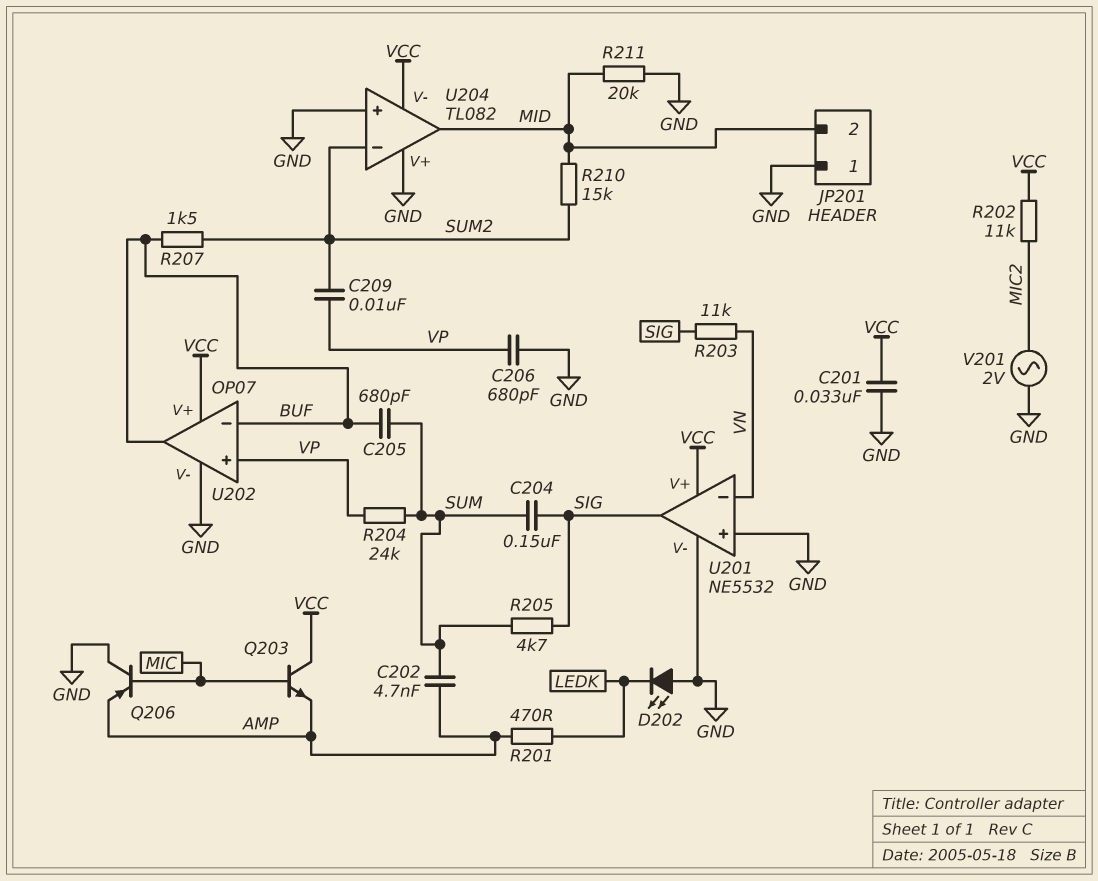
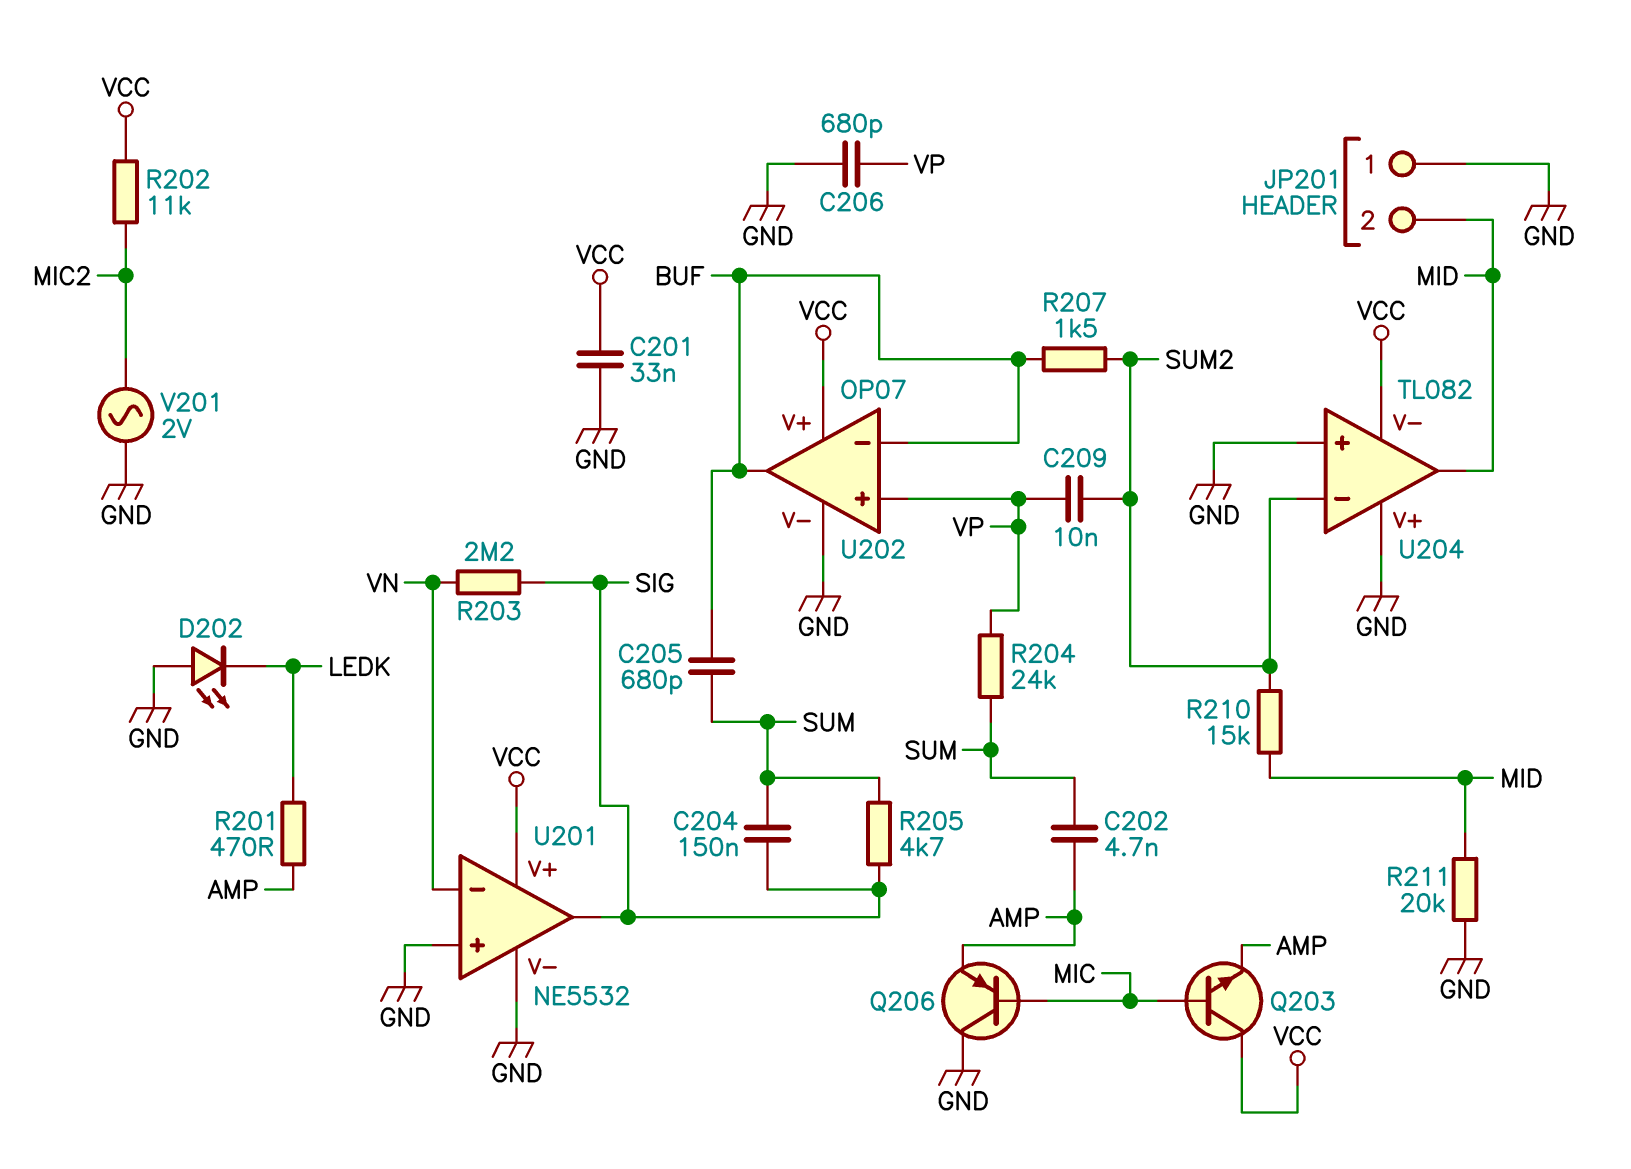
R203: 11k (SIG, VN) -> 2.2M (SIG, VN)

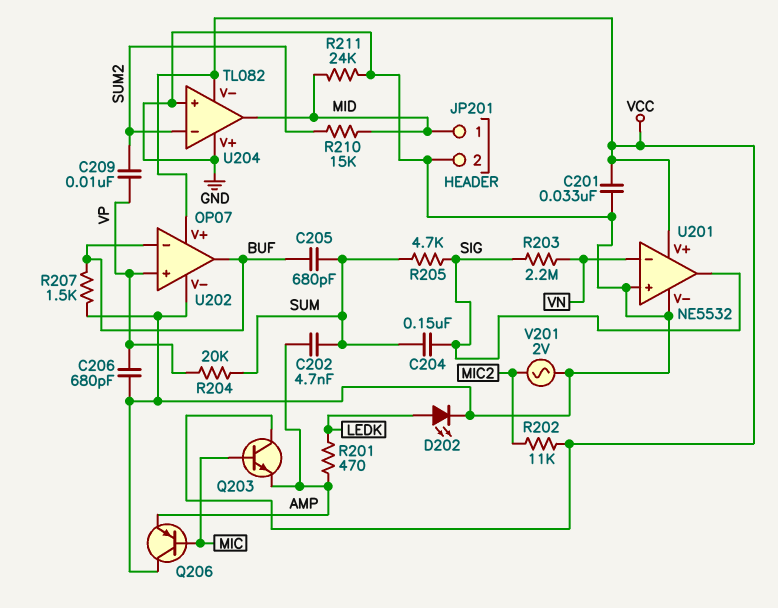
D202: LED (A GND, K LEDK) -> LED (A LEDK, K GND)
JP201 pin 1: GND -> MID
JP201 pin 2: MID -> GND
R204: 24k (SUM, VP) -> 20k (SUM, VP)
R207: 1.5k (BUF, SUM2) -> 1.5k (BUF, GND)
R211: 20k (GND, MID) -> 24k (GND, MID)

